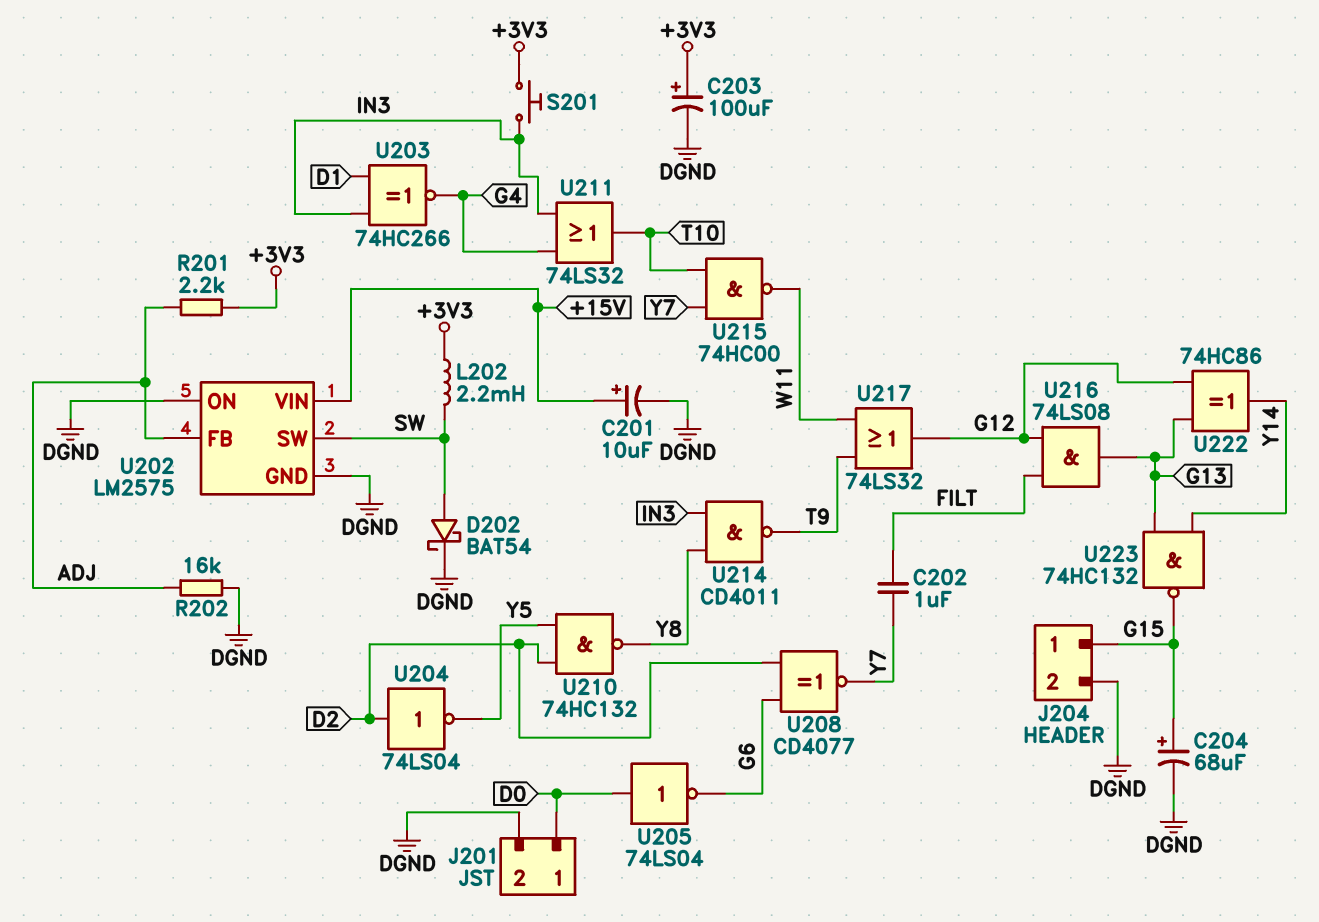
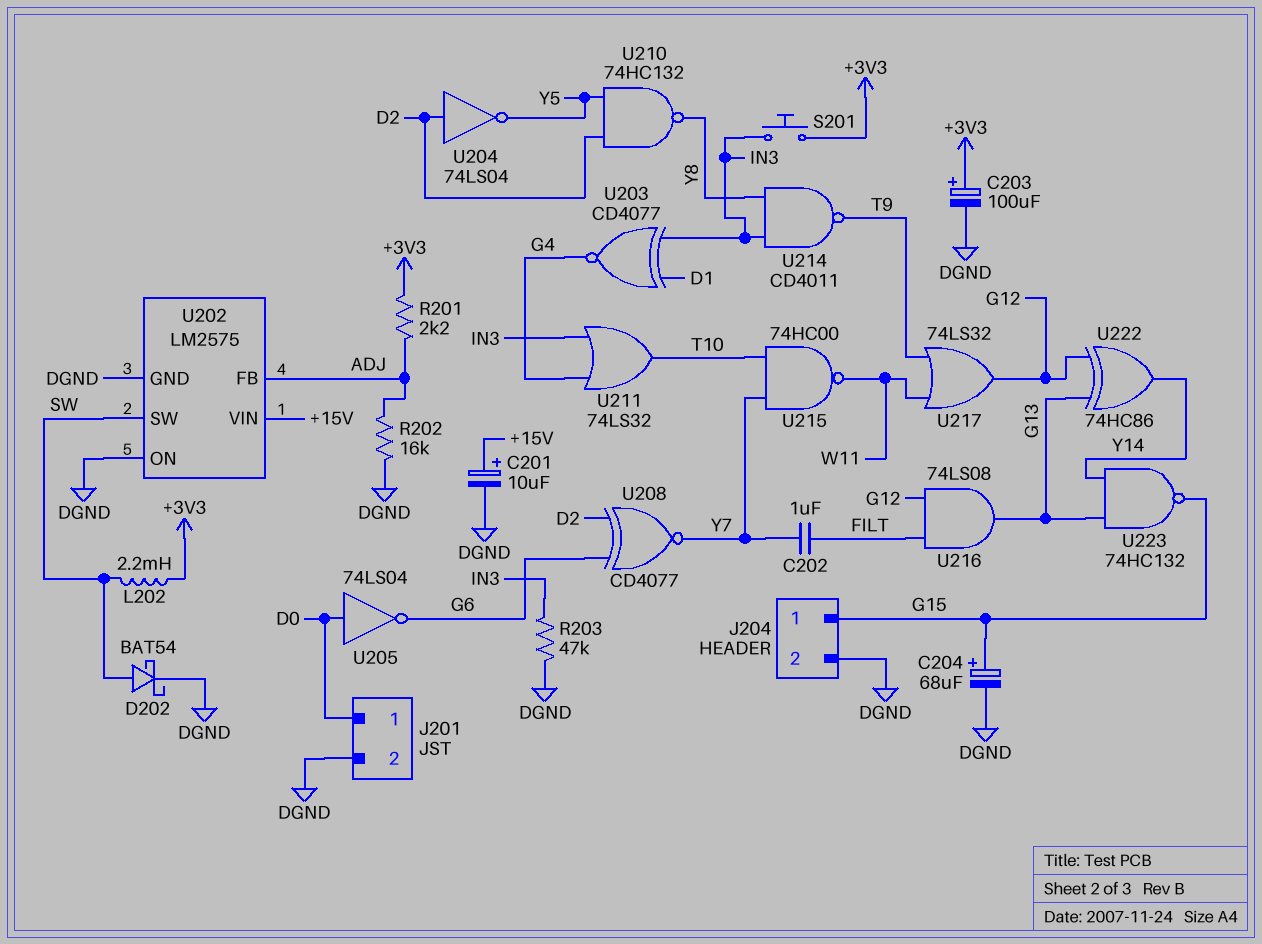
R203: none -> 47k (DGND, IN3)
U203: XNOR 74HC266 (in D1, in IN3, out G4) -> XNOR CD4077 (in D1, in IN3, out G4)

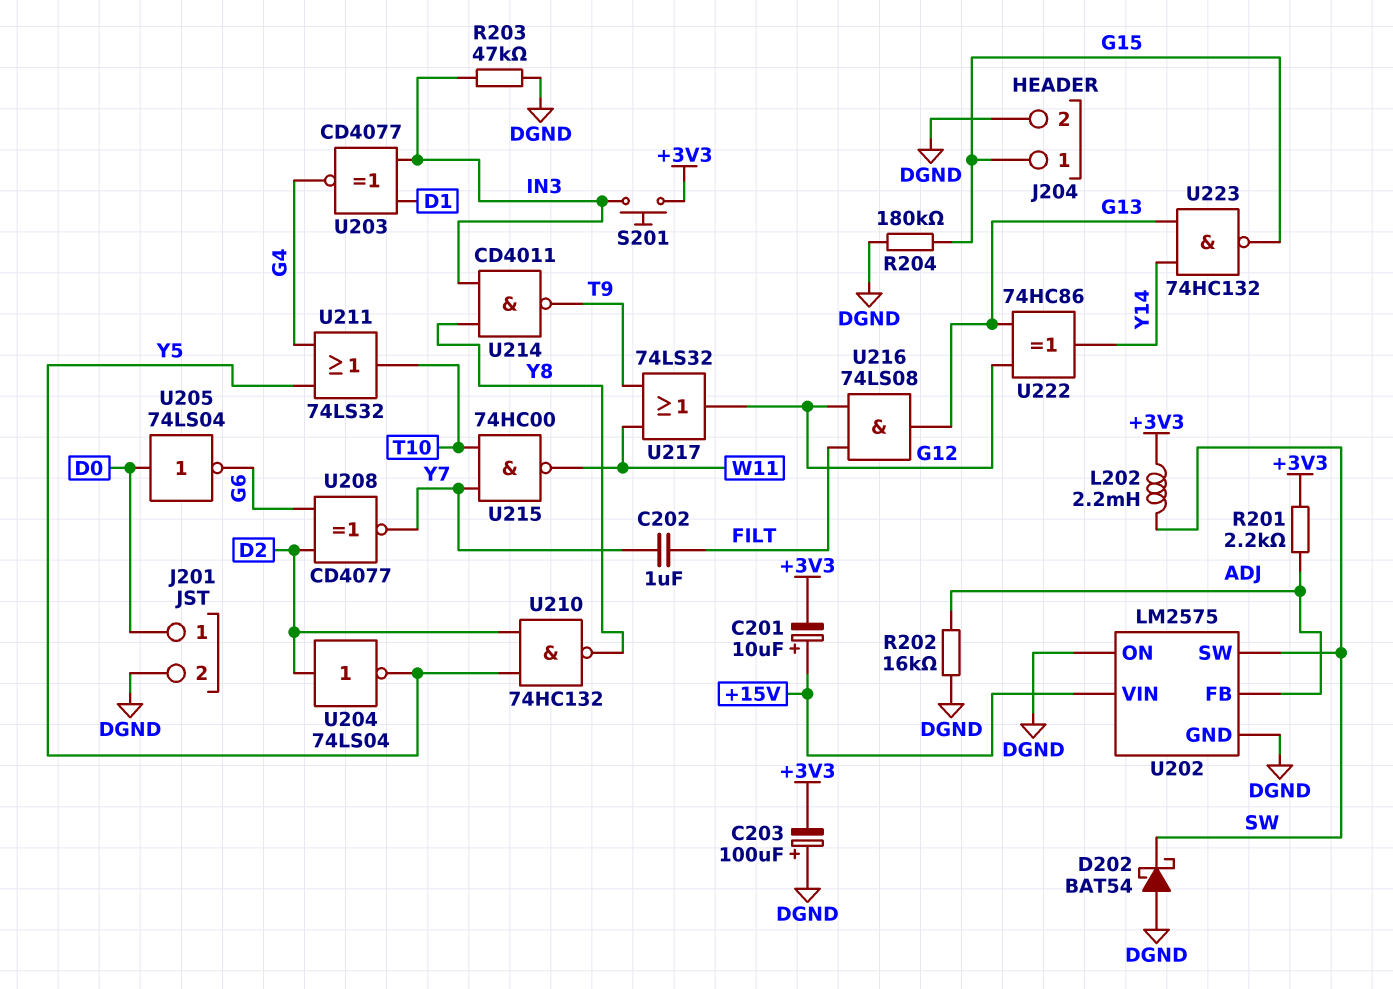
C201: 10uF (plus +15V, minus DGND) -> 10uF (plus +15V, minus +3V3)
C203: 100uF (plus +3V3, minus DGND) -> 100uF (plus DGND, minus +3V3)
C204: 68uF (plus G15, minus DGND) -> none
D202: schottky BAT54 (A SW, K DGND) -> schottky BAT54 (A DGND, K SW)
R204: none -> 180k (DGND, G15)
U211: OR 74LS32 (in G4, in IN3, out T10) -> OR 74LS32 (in G4, in Y5, out T10)

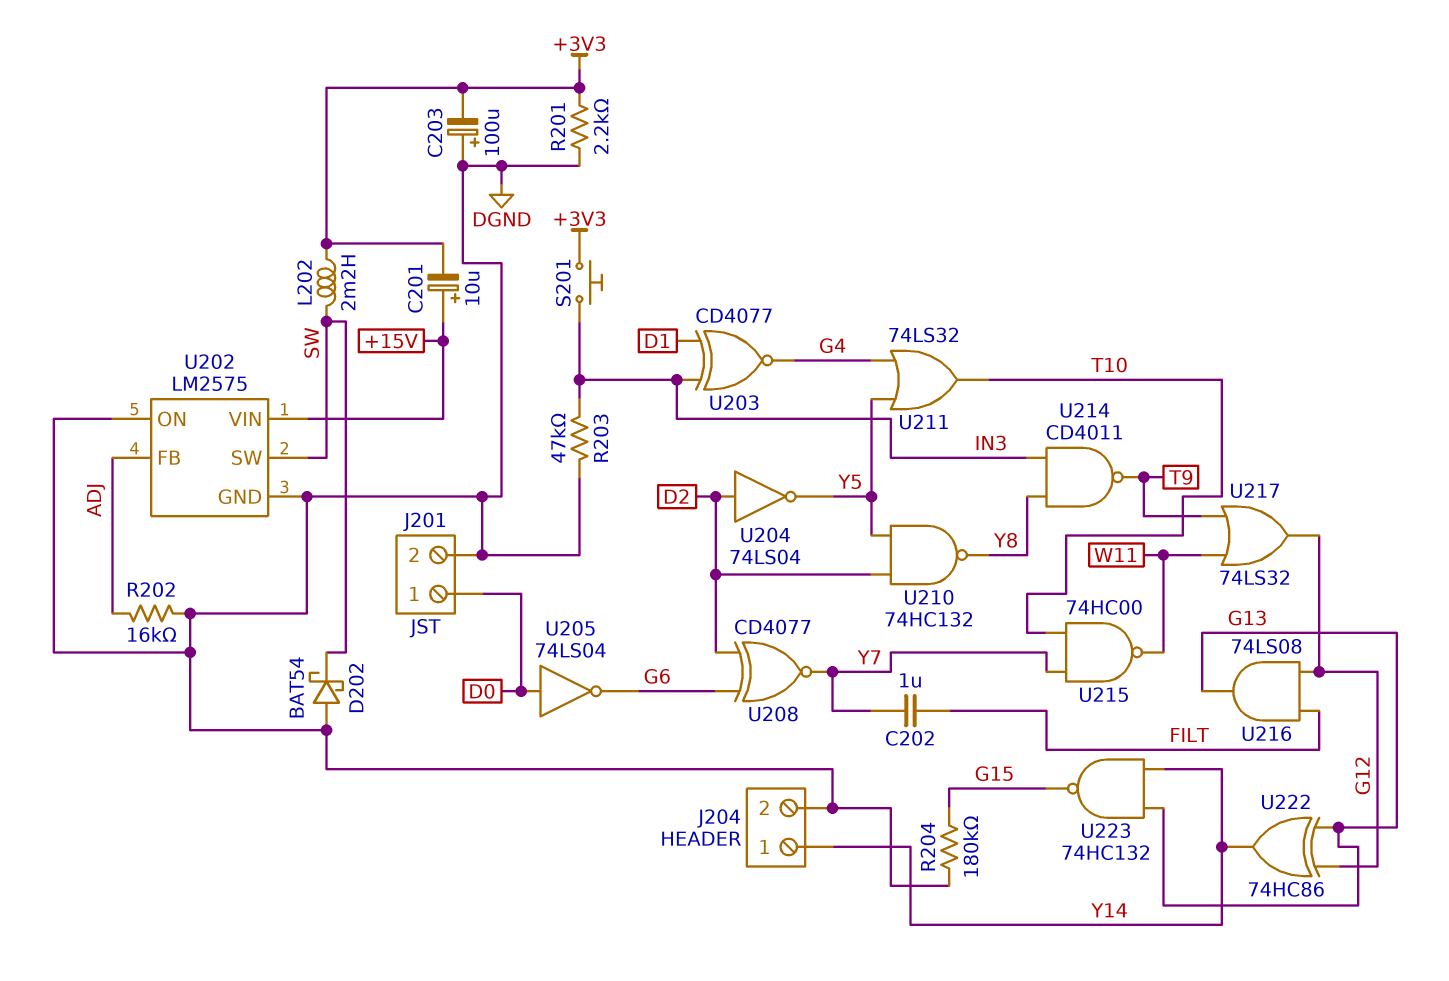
J204 pin 1: G15 -> Y14
R201: 2.2k (+3V3, ADJ) -> 2.2k (+3V3, DGND)

